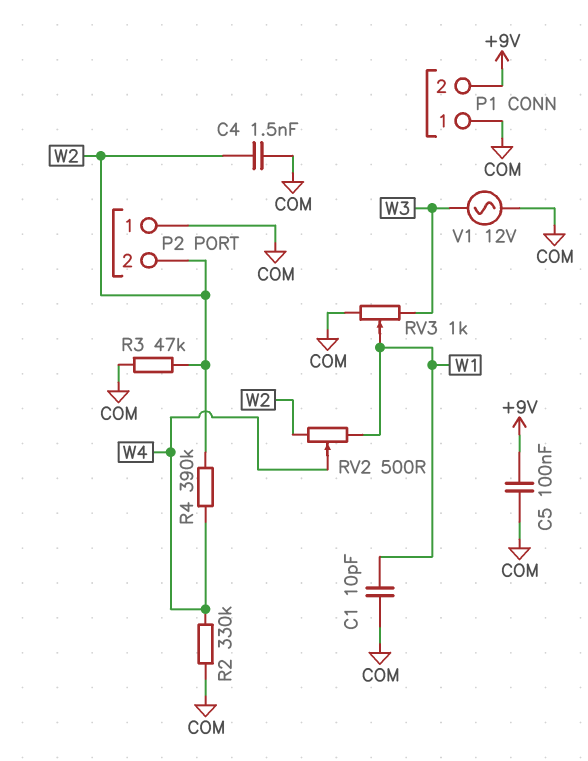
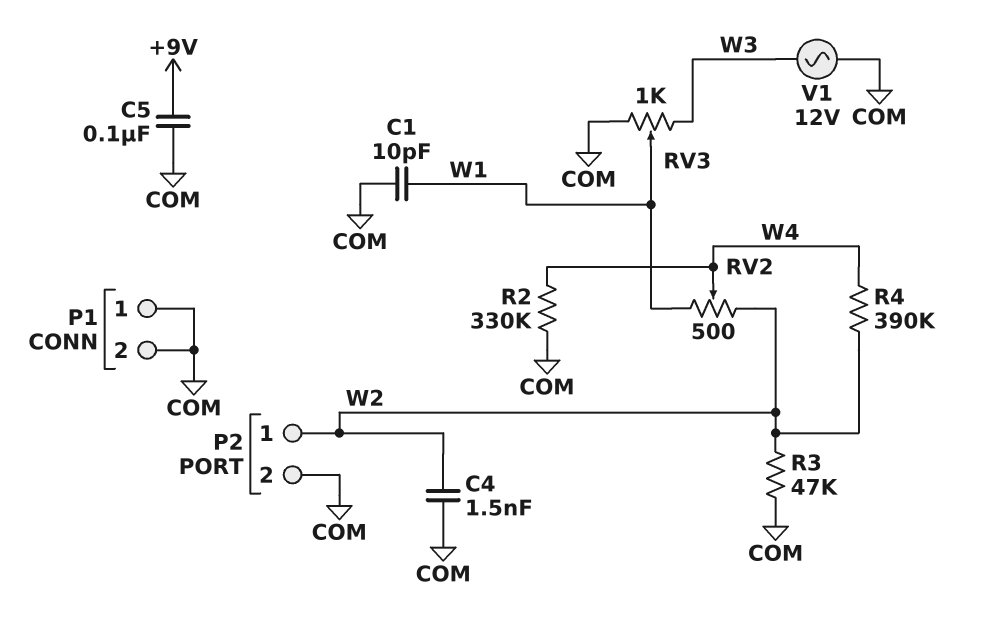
P1 pin 2: +9V -> COM
P2 pin 1: COM -> W2
P2 pin 2: W2 -> COM

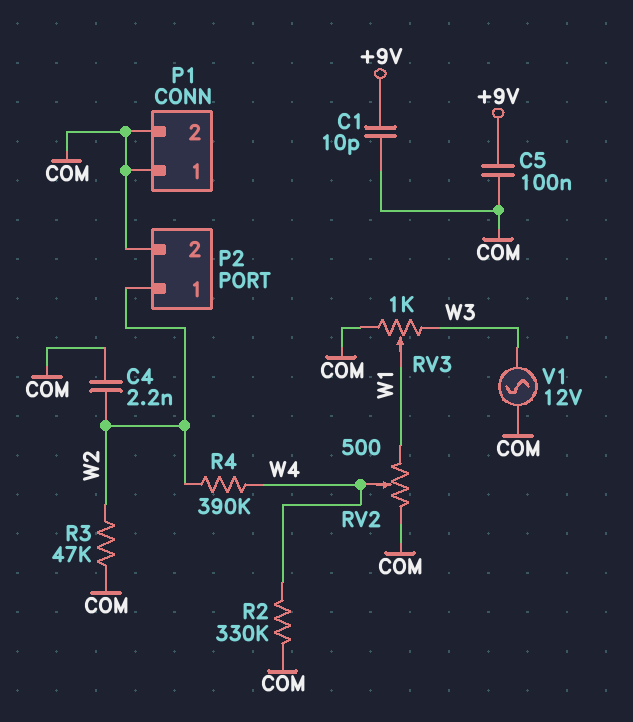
C1: 10pF (COM, W1) -> 10pF (+9V, COM)
C4: 1.5nF (COM, W2) -> 2.2nF (COM, W2)
RV2: 500 (W1, W2, wiper W4) -> 500 (COM, W1, wiper W4)

